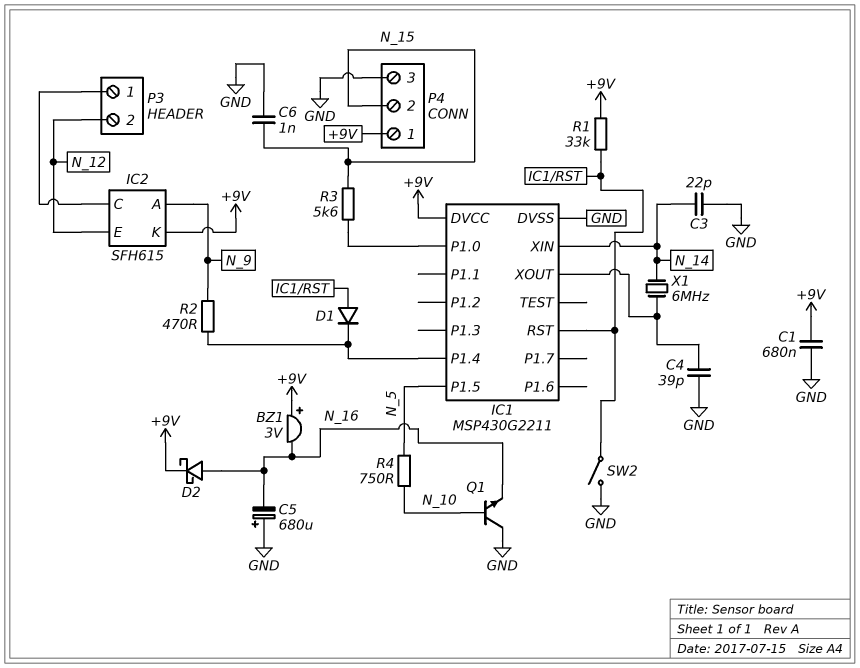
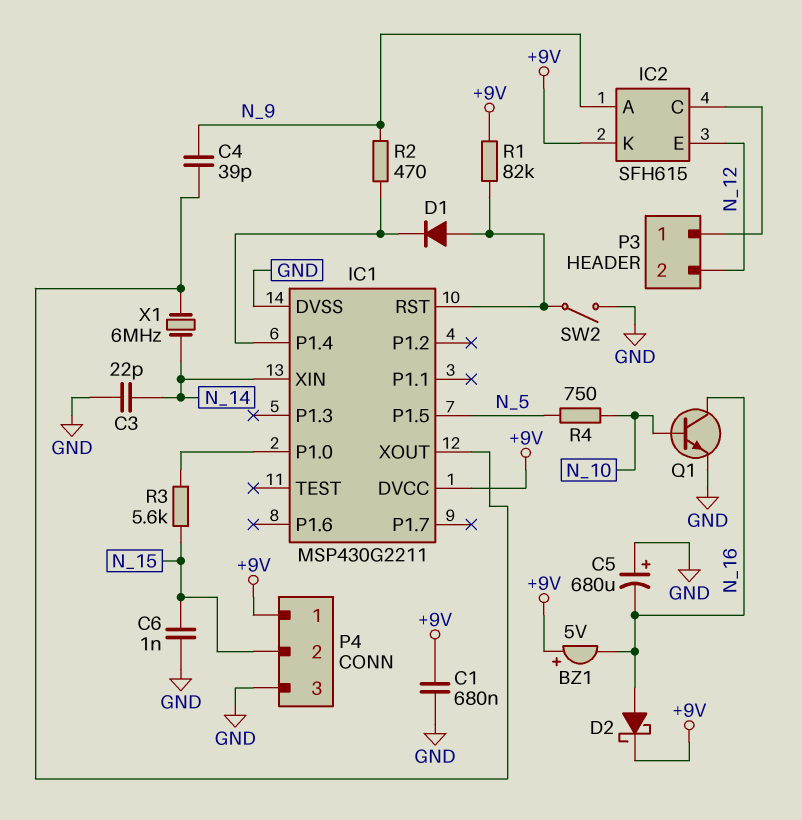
BZ1: buzzer 3V (plus +9V, minus N_16) -> buzzer 5V (plus +9V, minus N_16)
C4: 39pF (GND, IC1/XOUT) -> 39pF (IC1/XOUT, N_9)
Q1: NPN (B N_10, C GND, E N_16) -> NPN (B N_10, C N_16, E GND)
R1: 33k (+9V, IC1/RST) -> 82k (+9V, IC1/RST)

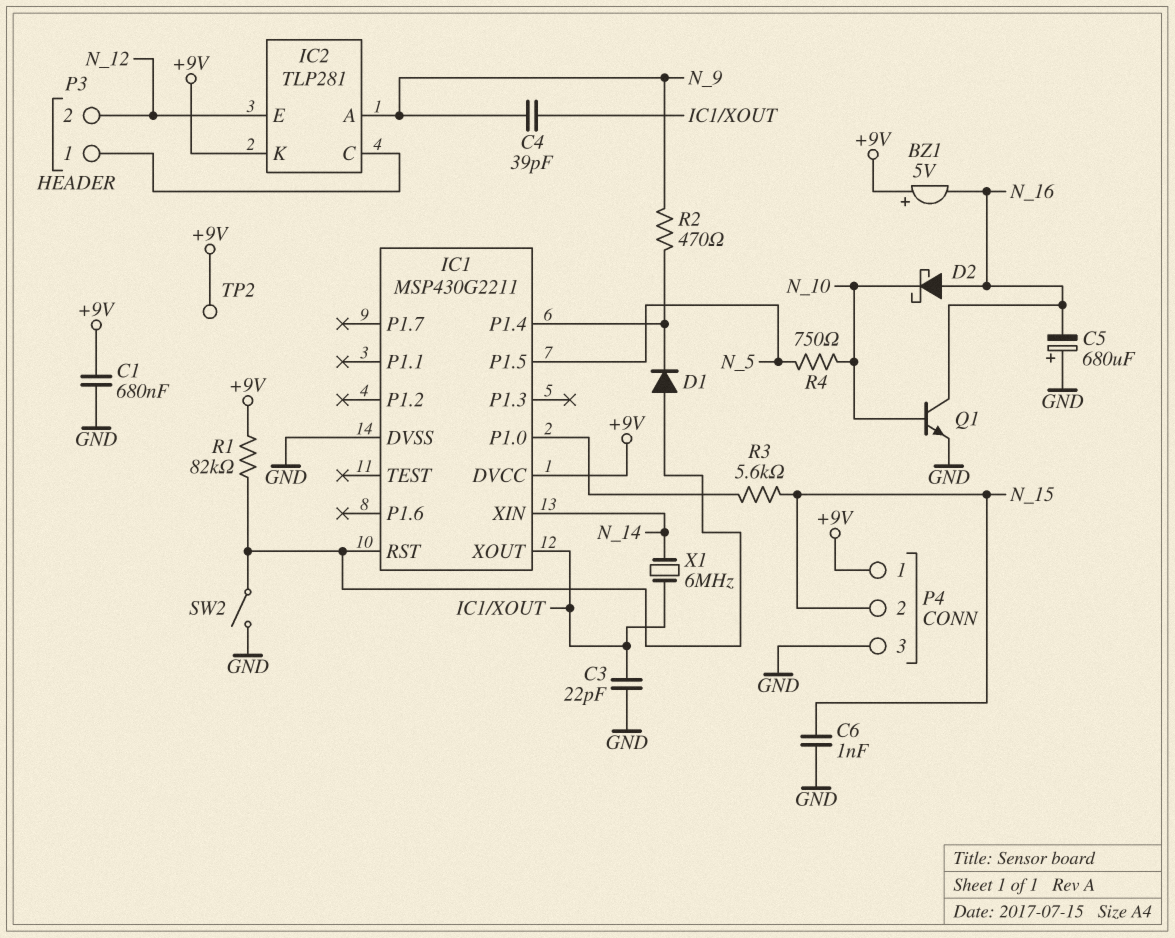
C3: 22pF (GND, N_14) -> 22pF (GND, IC1/XOUT)
D2: schottky (A N_16, K +9V) -> schottky (A N_16, K N_10)
IC2: SFH615 -> TLP281
TP2: none -> test point (+9V)

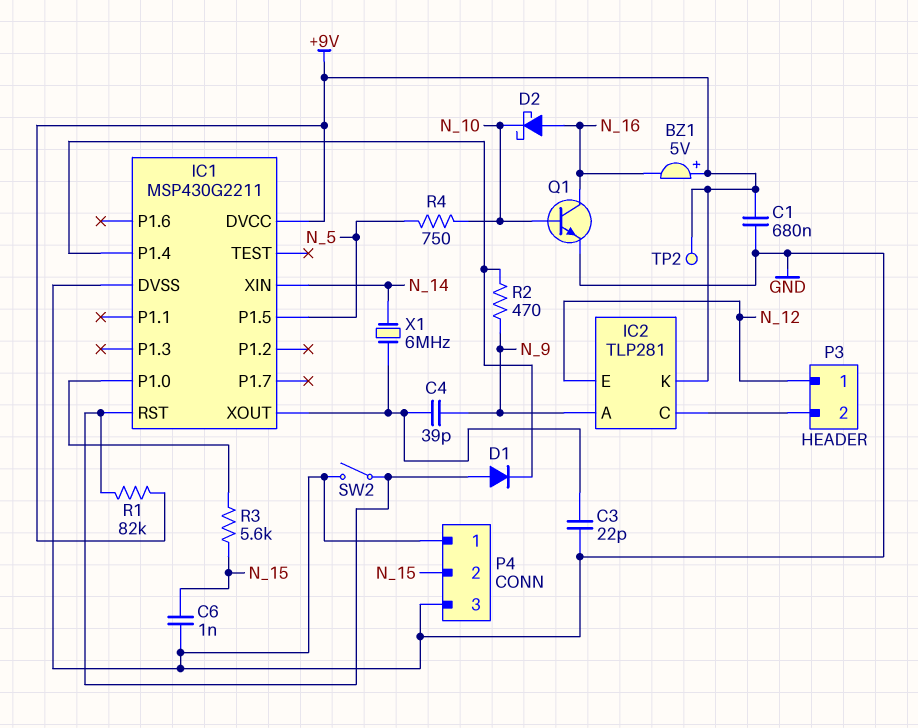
C5: 680uF (plus GND, minus N_16) -> none
P3 pin 1: IC2/C -> N_12
P3 pin 2: N_12 -> IC2/C
P4 pin 1: +9V -> GND

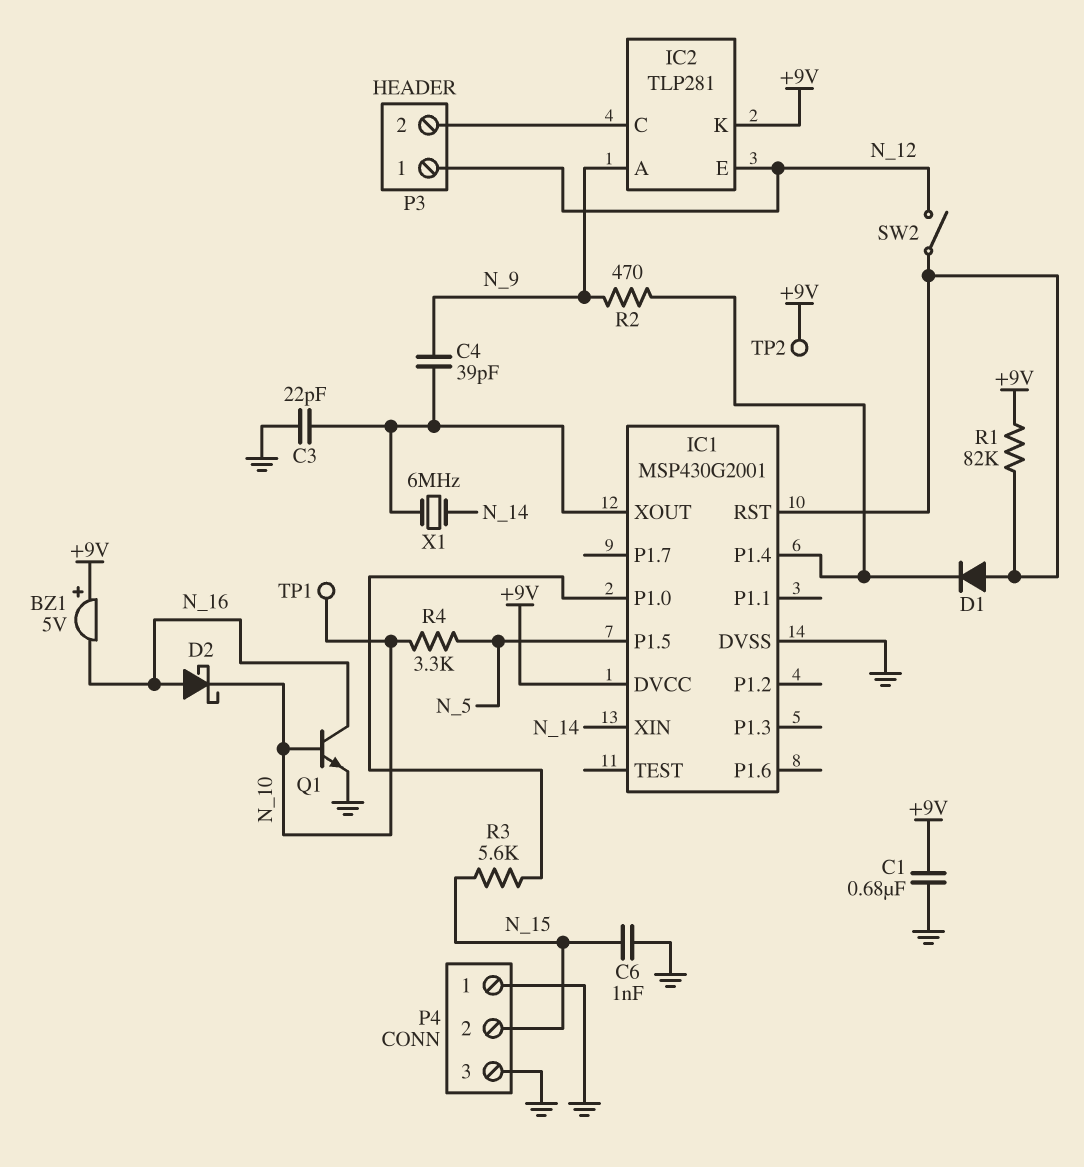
IC1: MSP430G2211 -> MSP430G2001
R4: 750 (N_5, N_10) -> 3.3k (N_5, N_10)
SW2: switch (GND, IC1/RST) -> switch (IC1/RST, N_12)
TP1: none -> test point (N_10)

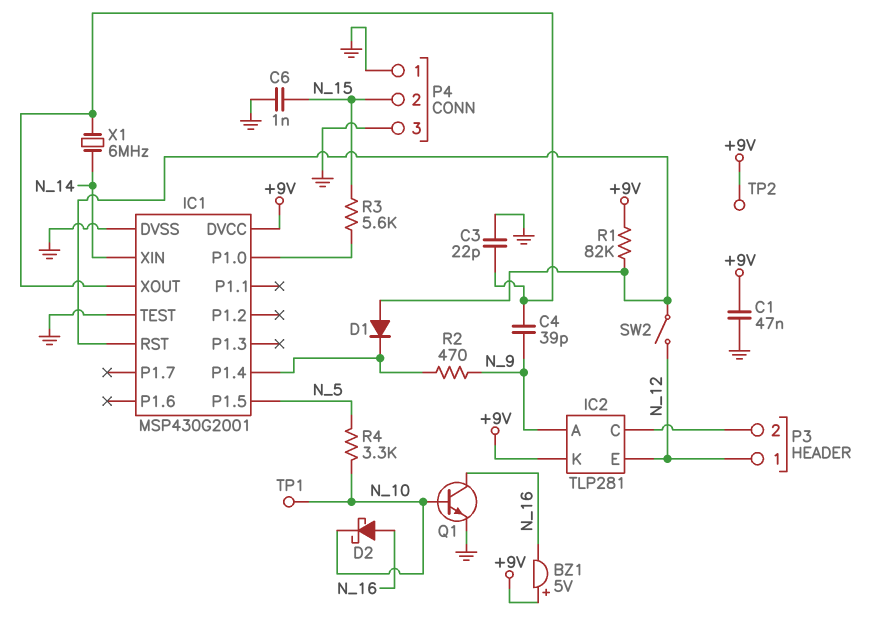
C1: 680nF (+9V, GND) -> 47nF (+9V, GND)
IC1 pin TEST: none -> GND

